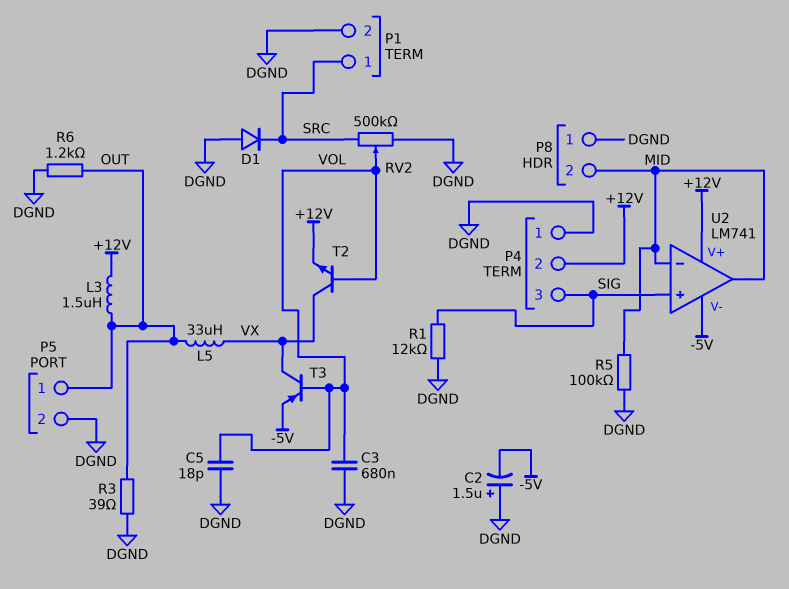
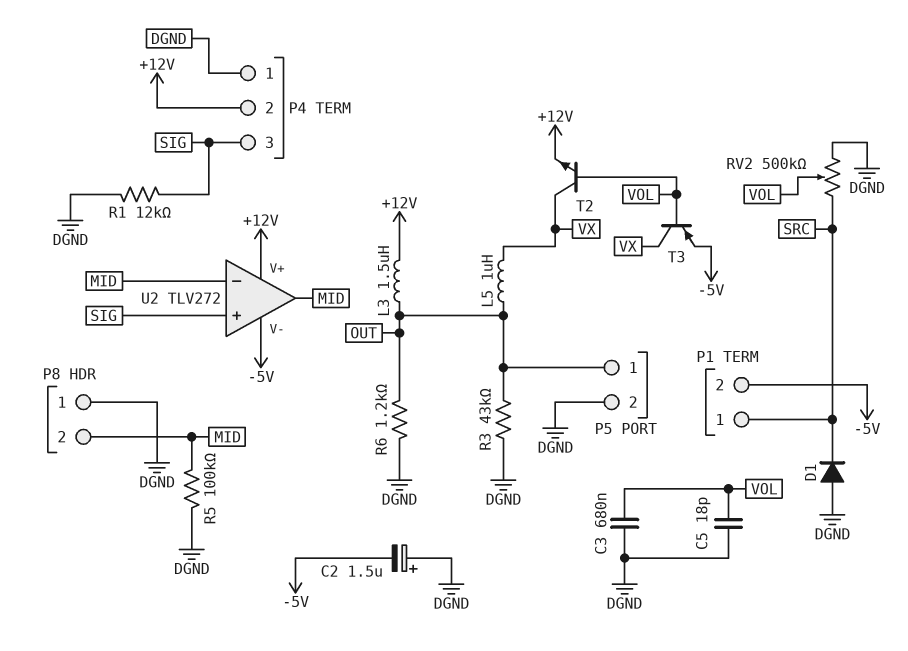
L5: 33uH (OUT, VX) -> 1uH (OUT, VX)
P1 pin 2: DGND -> -5V
R3: 39 (DGND, OUT) -> 43k (DGND, OUT)
U2: LM741 -> TLV272

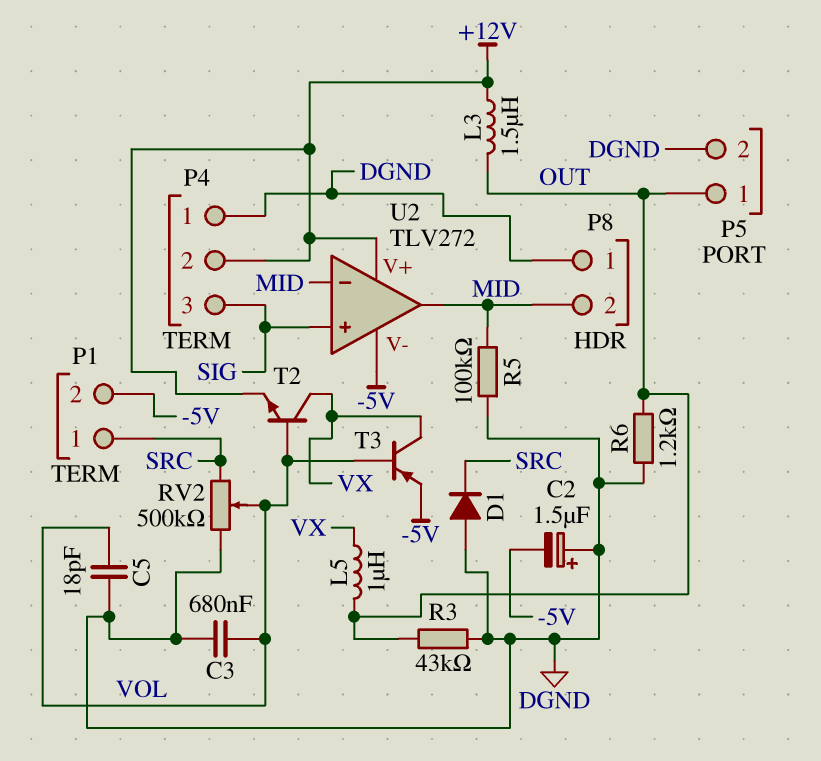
R1: 12k (DGND, SIG) -> none

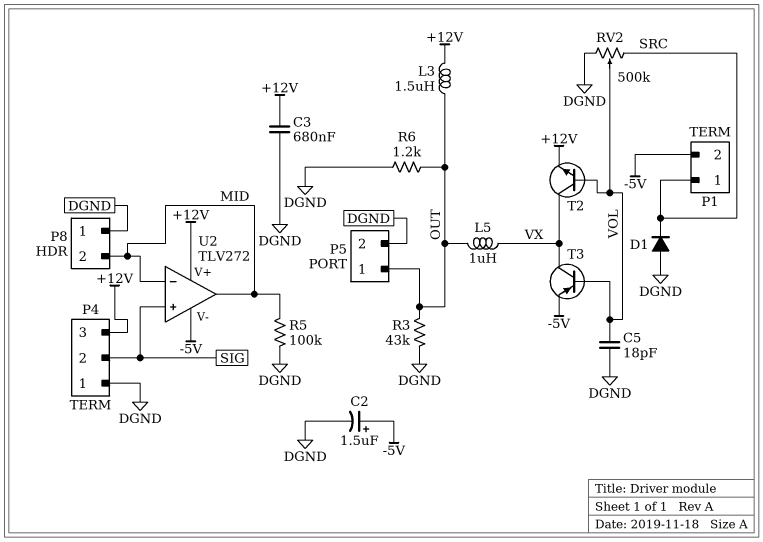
C2: 1.5uF (plus DGND, minus -5V) -> 1.5uF (plus -5V, minus DGND)
C3: 680nF (DGND, VOL) -> 680nF (+12V, DGND)
P4 pin 2: +12V -> SIG
P4 pin 3: SIG -> +12V

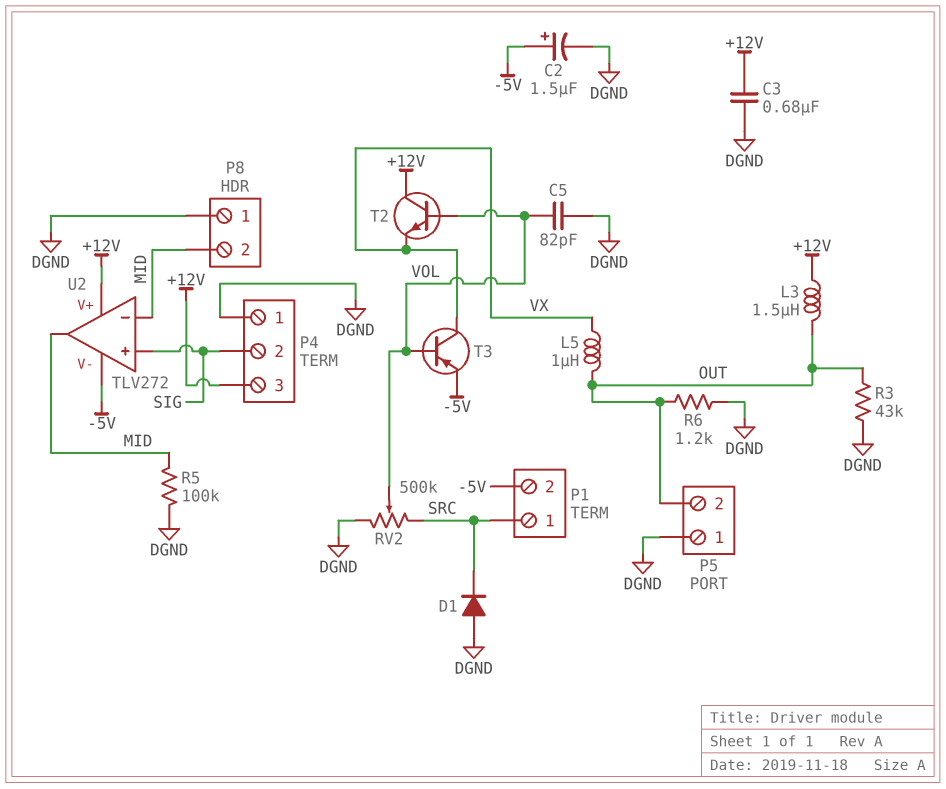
C5: 18pF (DGND, VOL) -> 82pF (DGND, VOL)
P5 pin 1: OUT -> DGND
P5 pin 2: DGND -> OUT
T2: NPN (B VOL, C VX, E +12V) -> NPN (B VOL, C +12V, E VX)

